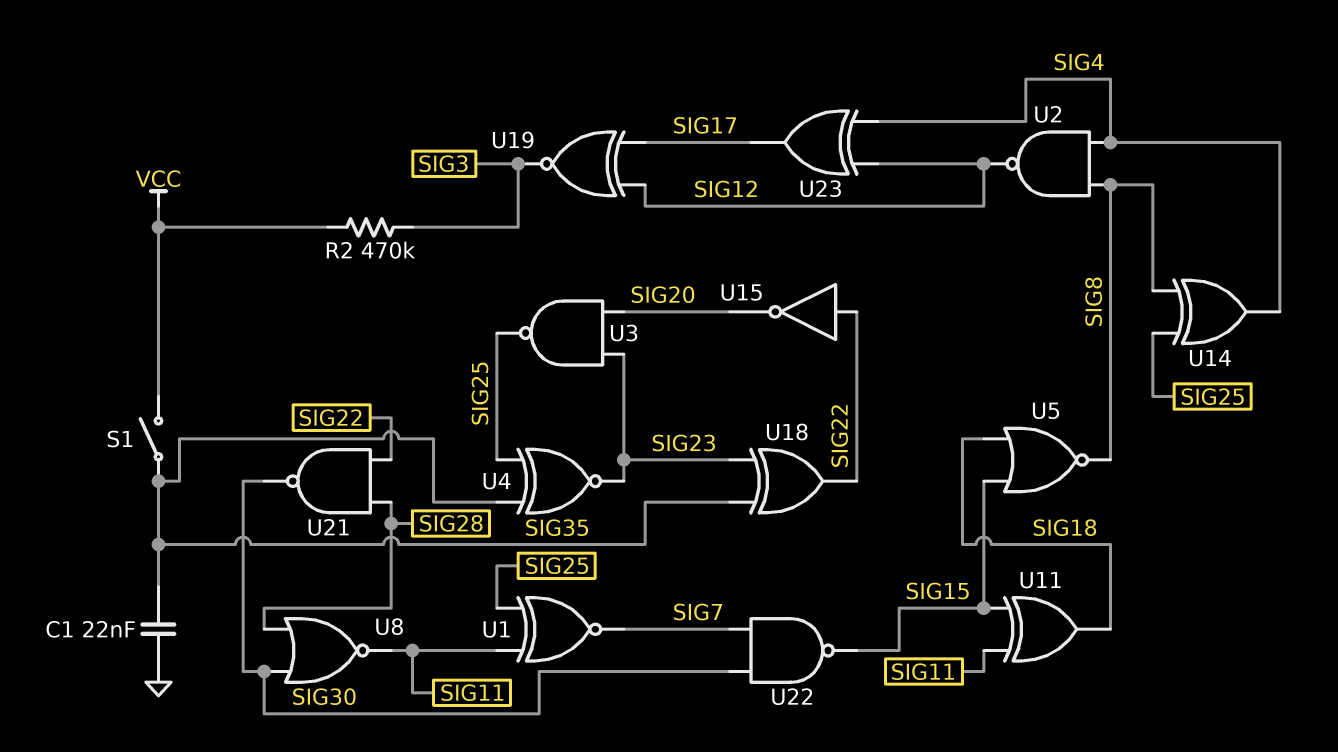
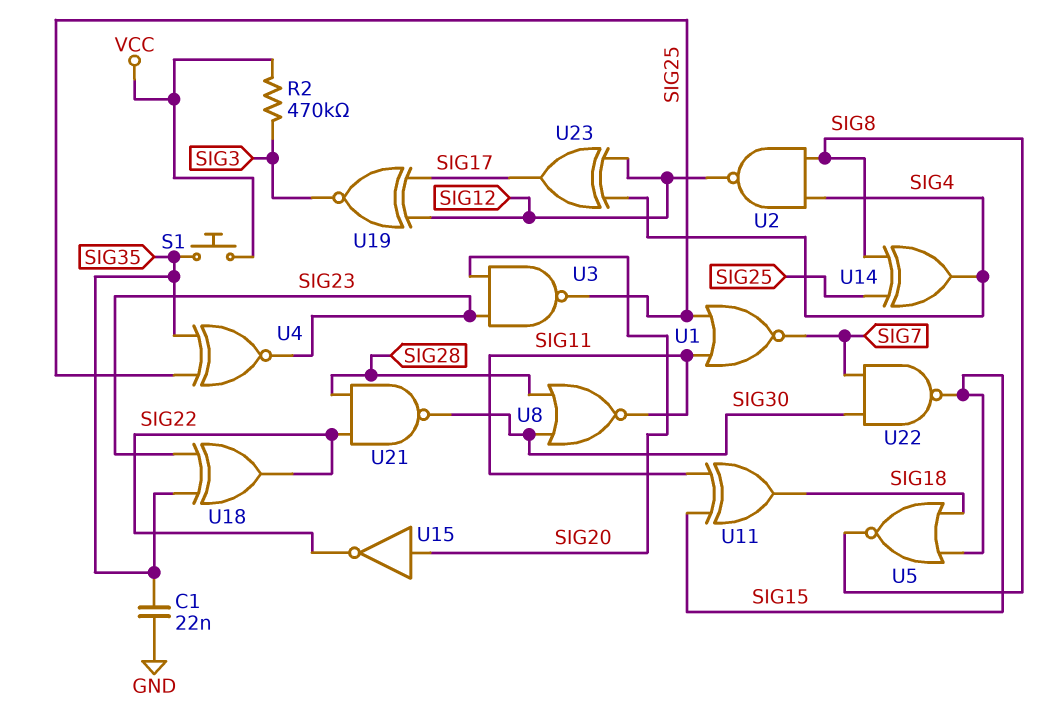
S1: switch (SIG35, VCC) -> button (SIG35, VCC)
U1: XNOR (in SIG11, in SIG25, out SIG7) -> NOR (in SIG11, in SIG25, out SIG7)
U15: NOT (in SIG22, out SIG20) -> NOT (in SIG20, out SIG22)

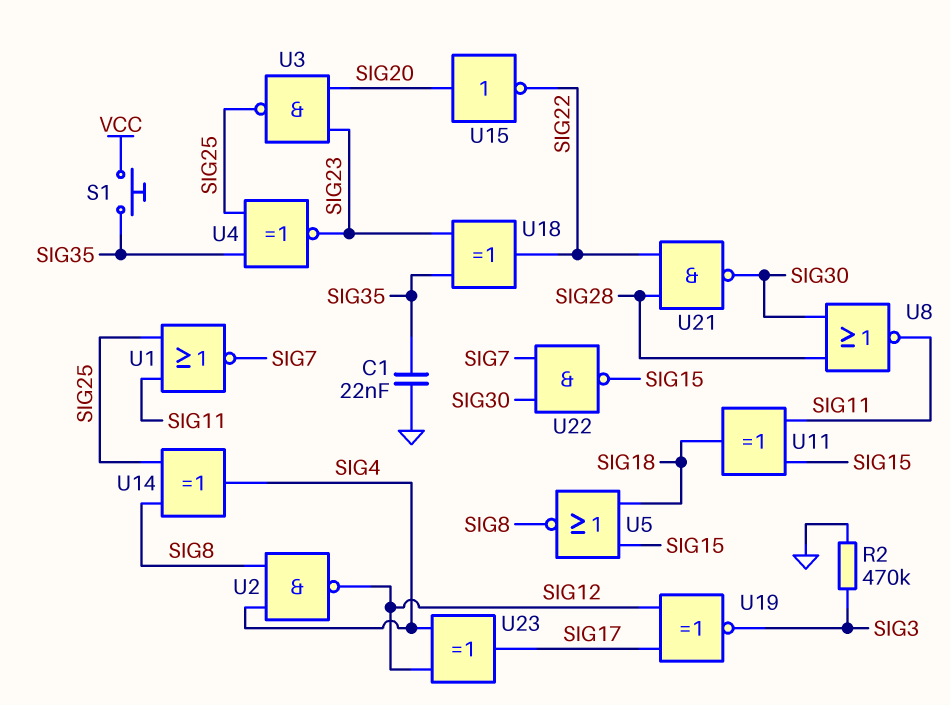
R2: 470k (SIG3, VCC) -> 470k (GND, SIG3)

